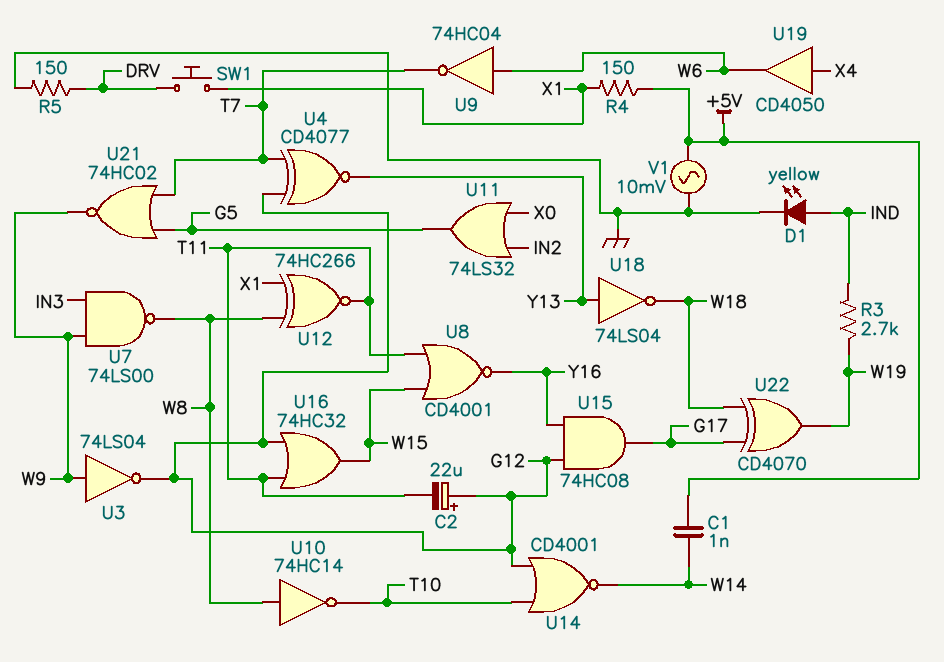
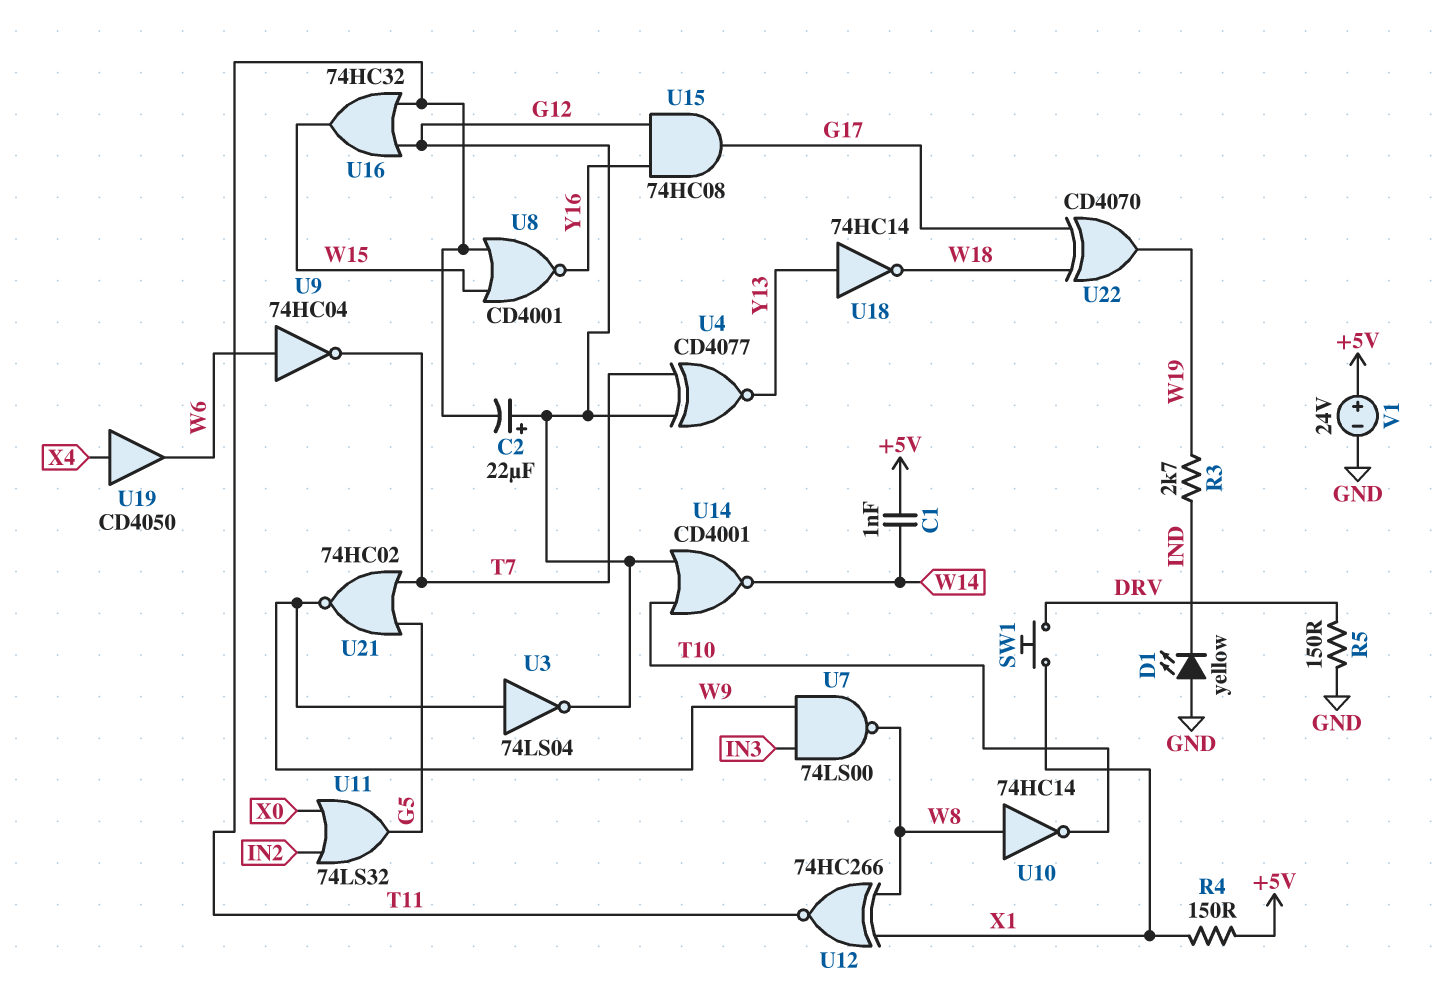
D1: LED yellow (A IND, K GND) -> LED yellow (A GND, K IND)
U18: NOT 74LS04 (in Y13, out W18) -> NOT 74HC14 (in Y13, out W18)
V1: AC 10mV (+5V, GND) -> 24V (plus +5V, minus GND)

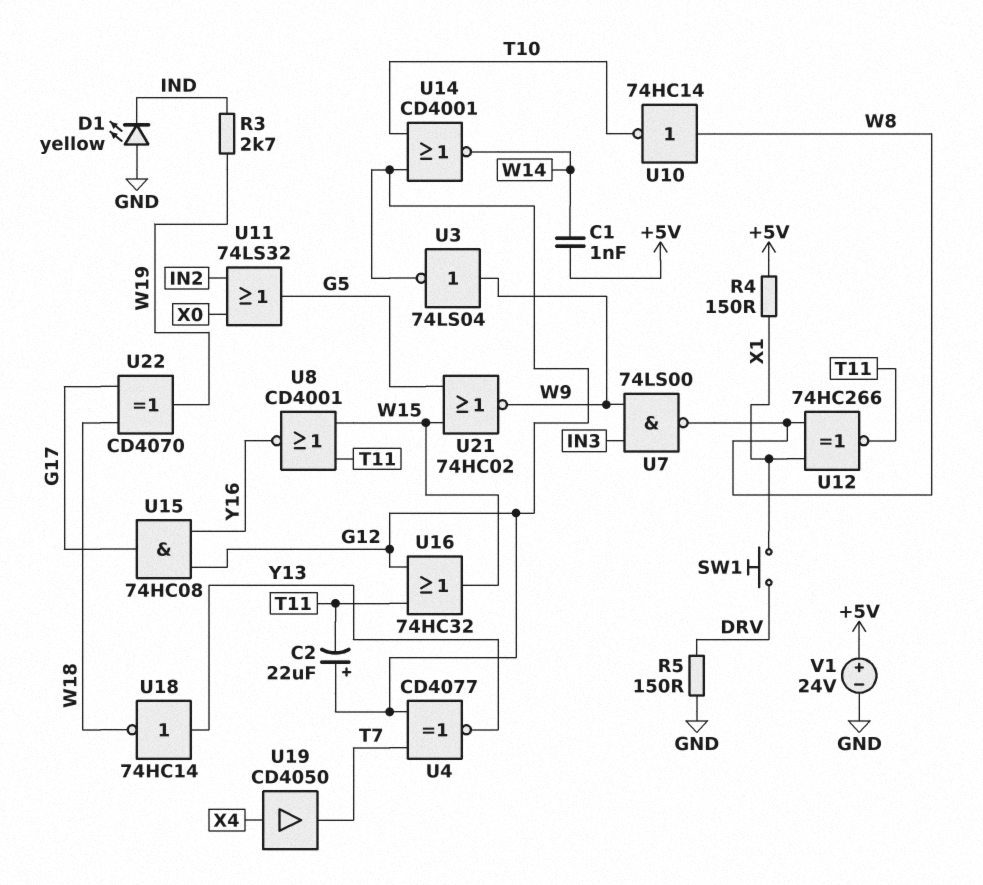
U9: NOT 74HC04 (in W6, out T7) -> none
U19: buffer CD4050 (in X4, out W6) -> buffer CD4050 (in X4, out T7)
U21: NOR 74HC02 (in G5, in T7, out W9) -> NOR 74HC02 (in G5, in W15, out W9)

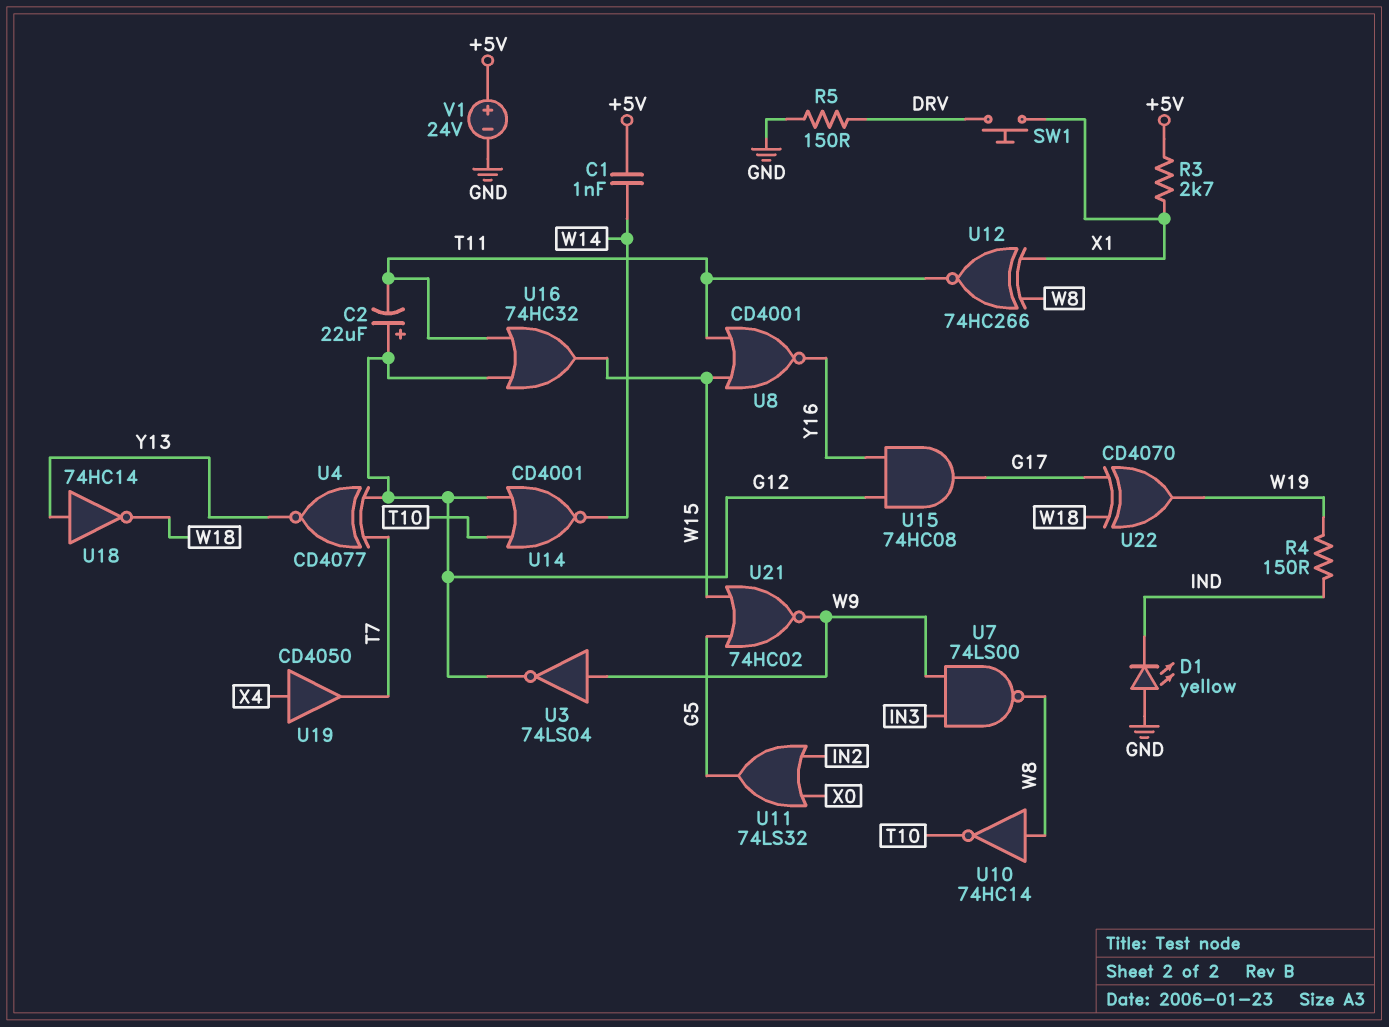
R3: 2.7k (IND, W19) -> 2.7k (+5V, X1)
R4: 150 (+5V, X1) -> 150 (IND, W19)

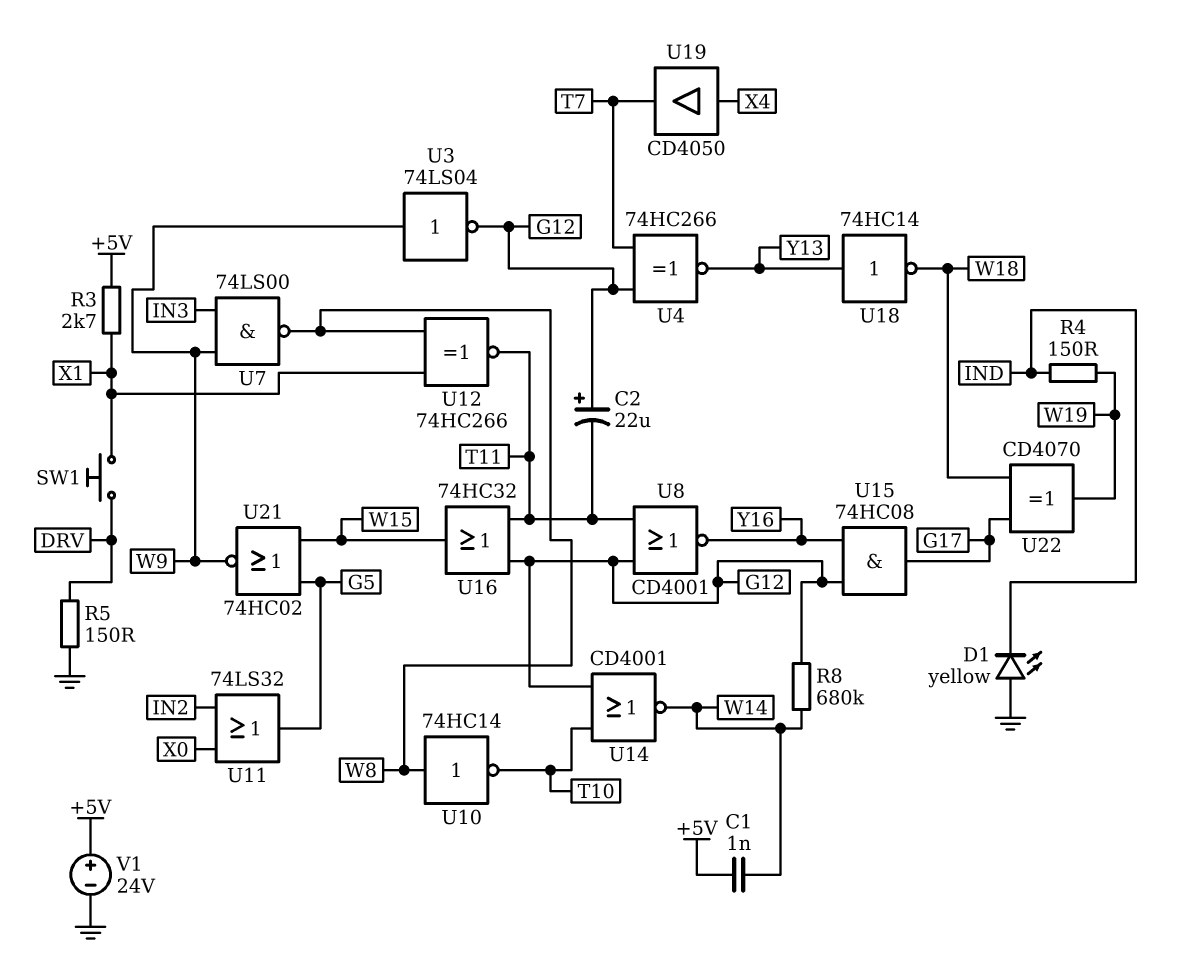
R8: none -> 680k (G12, W14)
U4: XNOR CD4077 (in G12, in T7, out Y13) -> XNOR 74HC266 (in G12, in T7, out Y13)
U8: NOR CD4001 (in T11, in W15, out Y16) -> NOR CD4001 (in G12, in T11, out Y16)

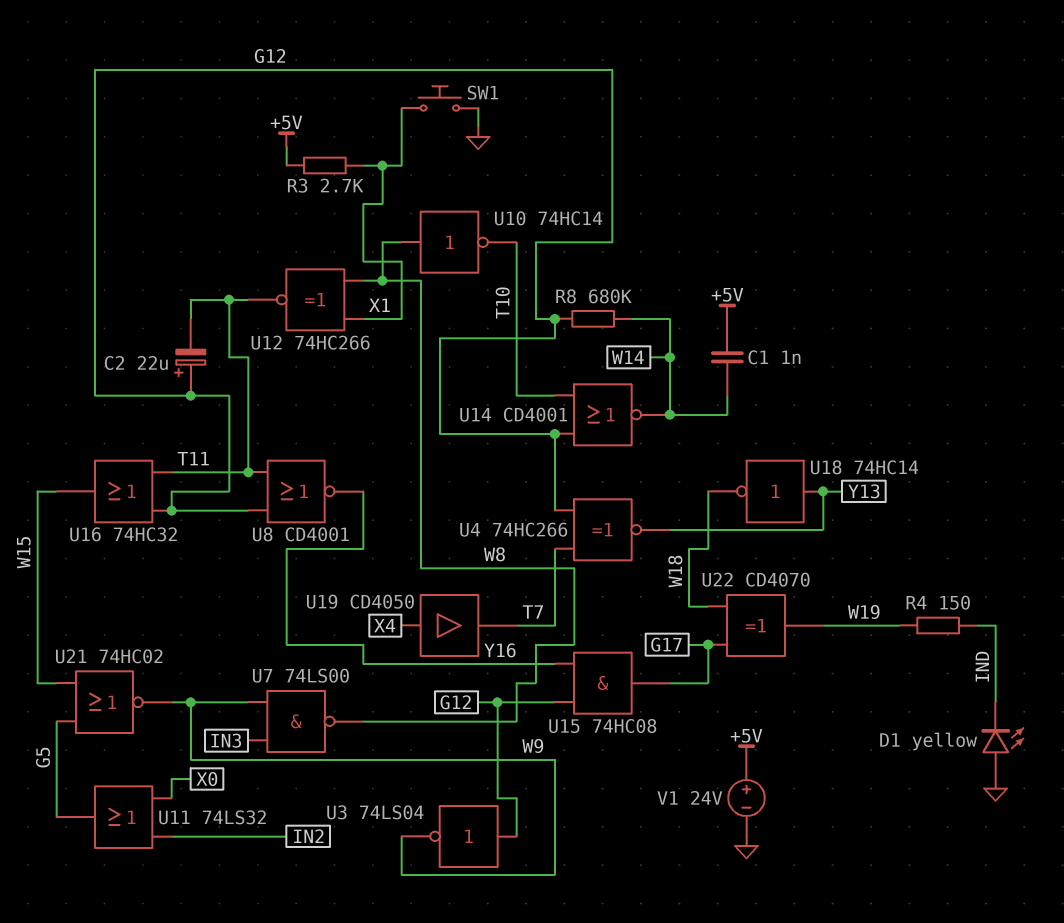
R5: 150 (DRV, GND) -> none
SW1: button (DRV, X1) -> button (GND, X1)
U3: NOT 74LS04 (in W9, out G12) -> NOT 74LS04 (in G12, out W9)

